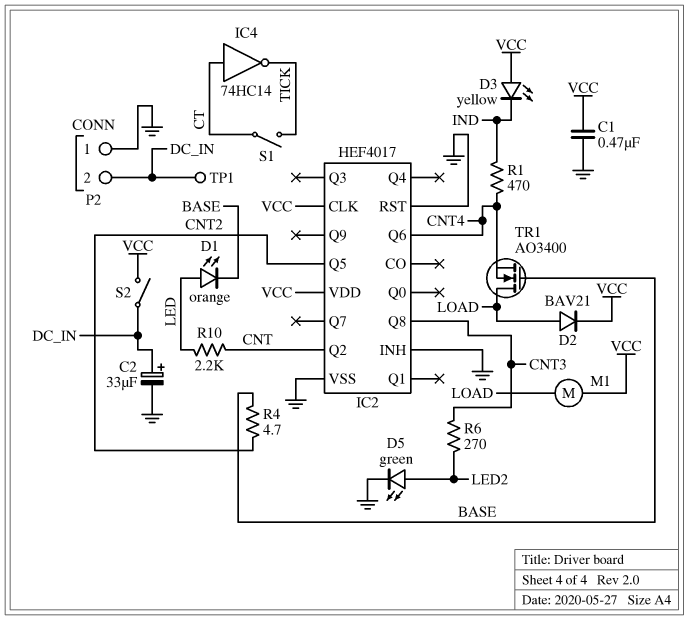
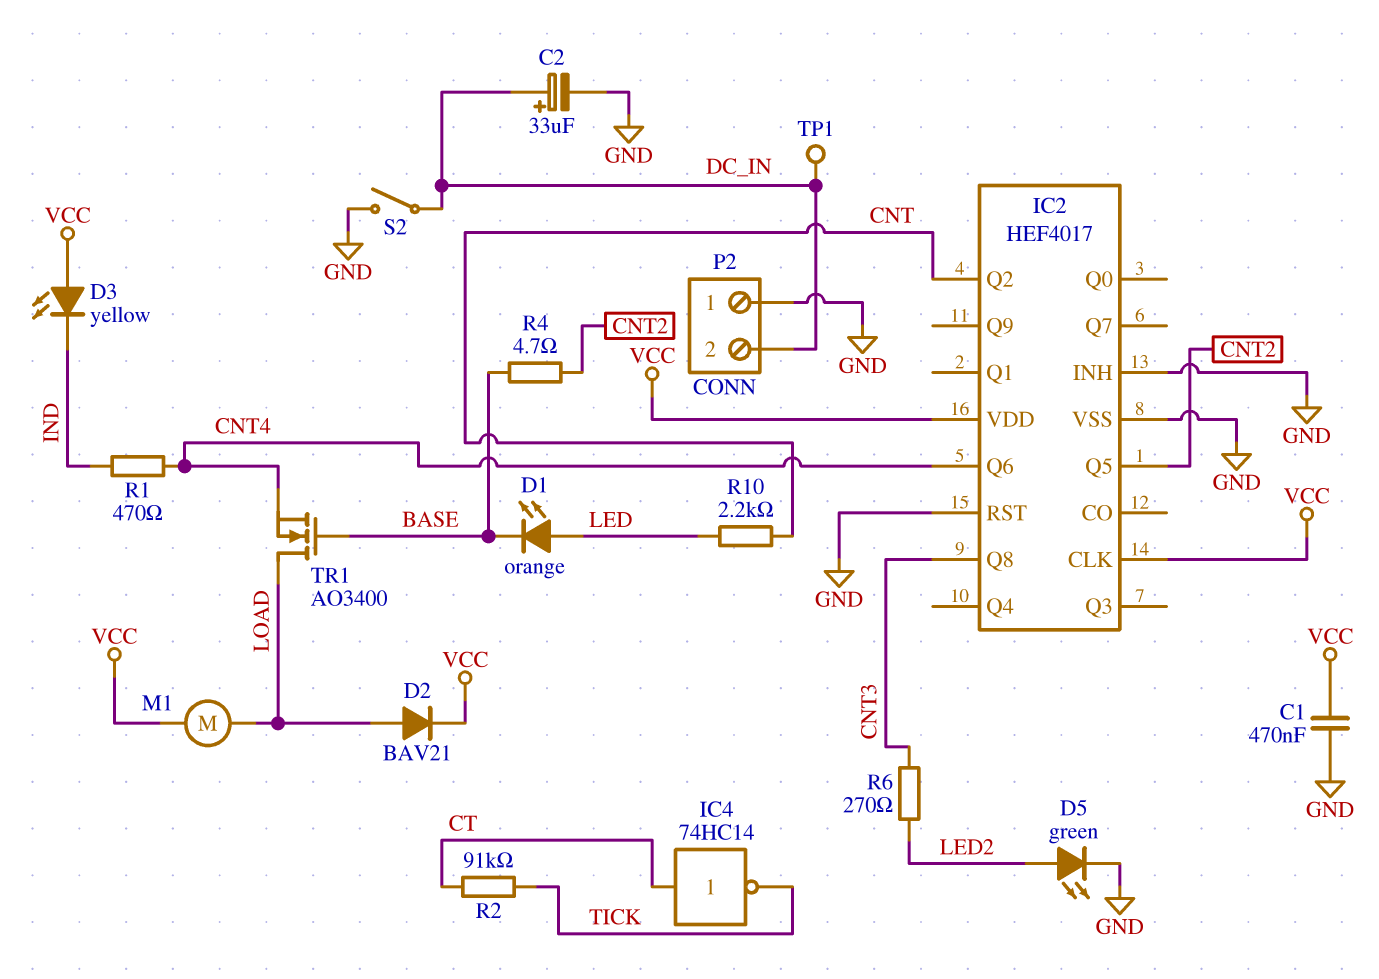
R2: none -> 91k (CT, TICK)
S1: switch (CT, TICK) -> none
S2: switch (DC_IN, VCC) -> switch (DC_IN, GND)

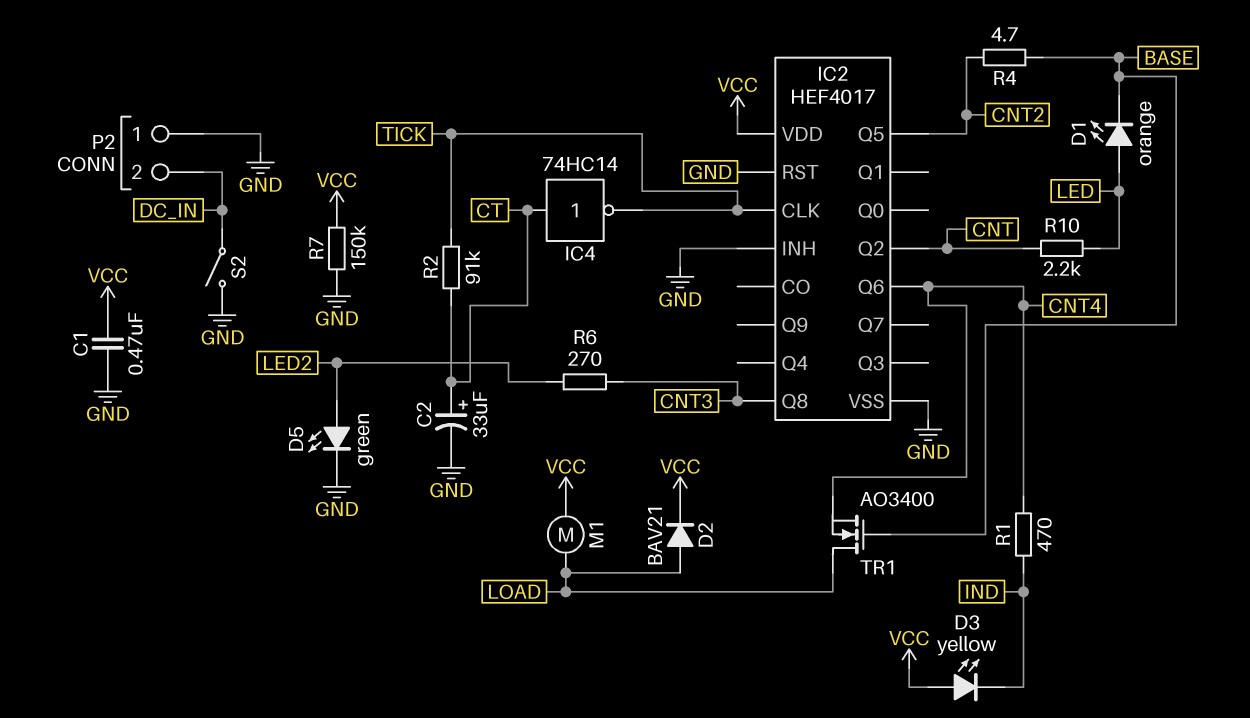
C2: 33uF (plus DC_IN, minus GND) -> 33uF (plus CT, minus GND)
IC2 pin CLK: VCC -> TICK
R7: none -> 150k (GND, VCC)
TP1: test point (DC_IN) -> none

